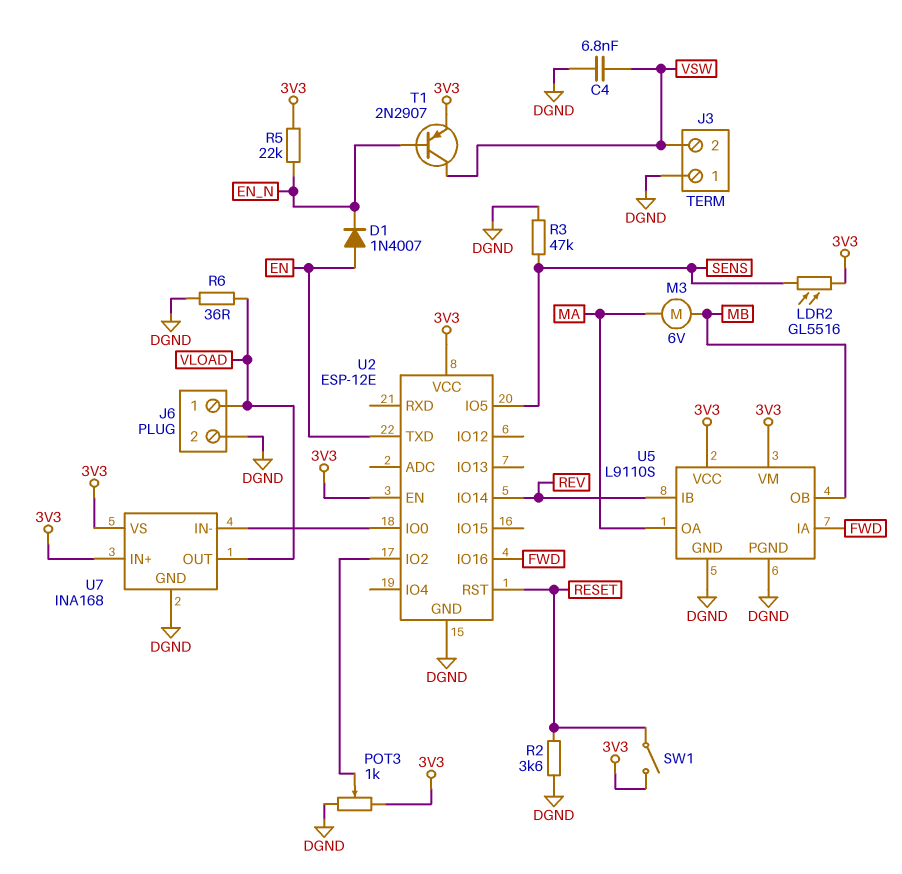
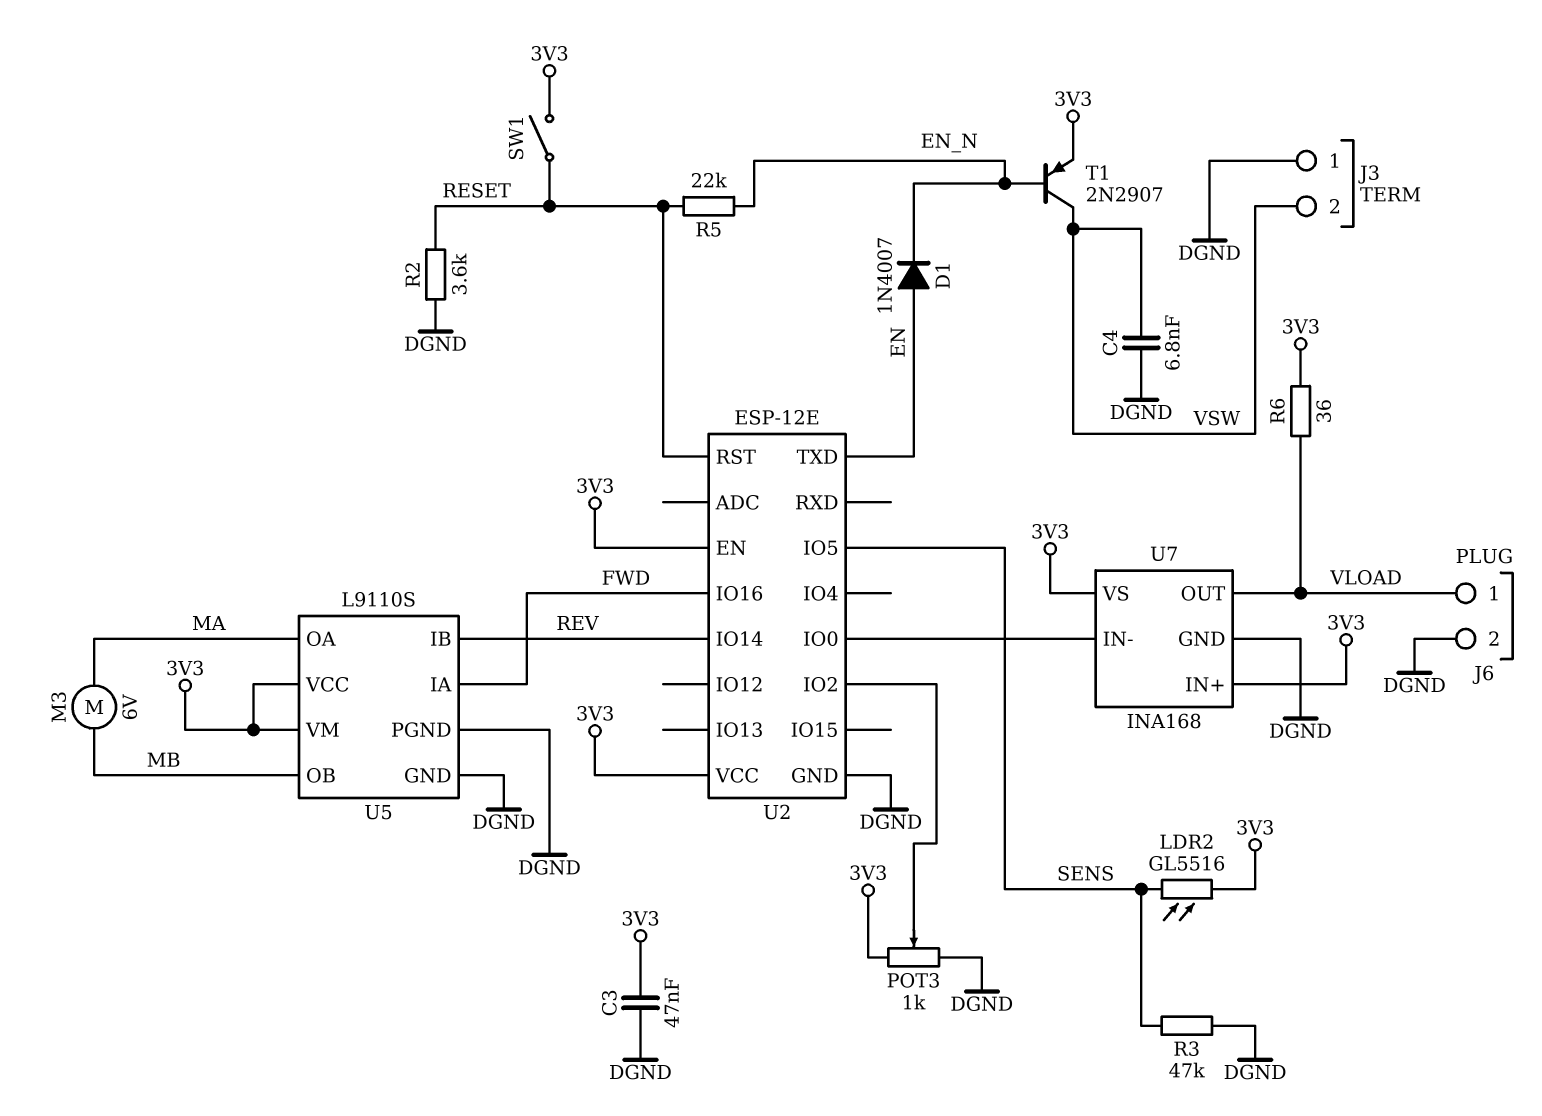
C3: none -> 47nF (3V3, DGND)
R5: 22k (3V3, EN_N) -> 22k (EN_N, RESET)
R6: 36 (DGND, VLOAD) -> 36 (3V3, VLOAD)

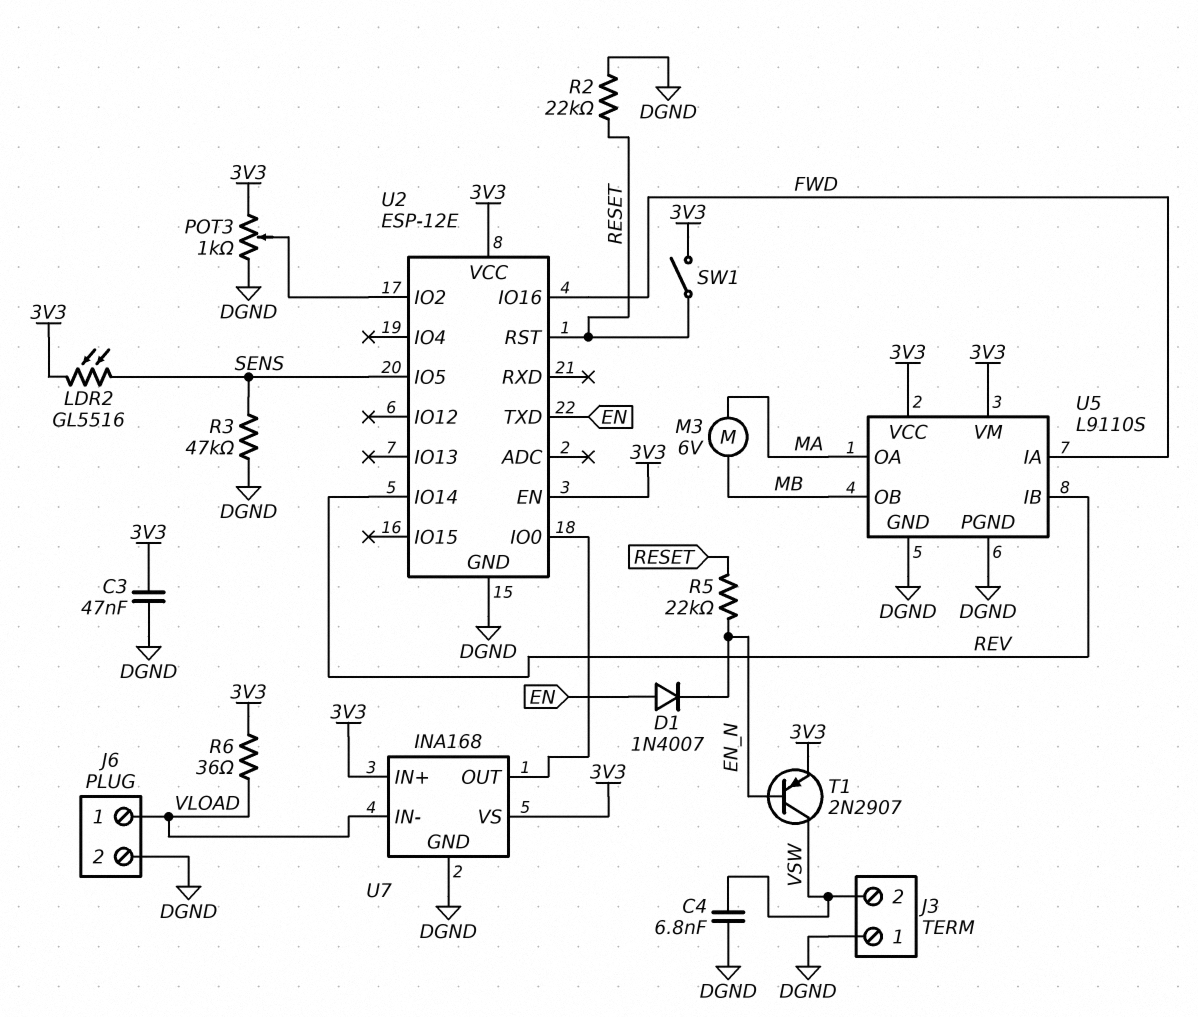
R2: 3.6k (DGND, RESET) -> 22k (DGND, RESET)
U7 pin IN-: U2/IO0 -> VLOAD
U7 pin OUT: VLOAD -> U2/IO0

